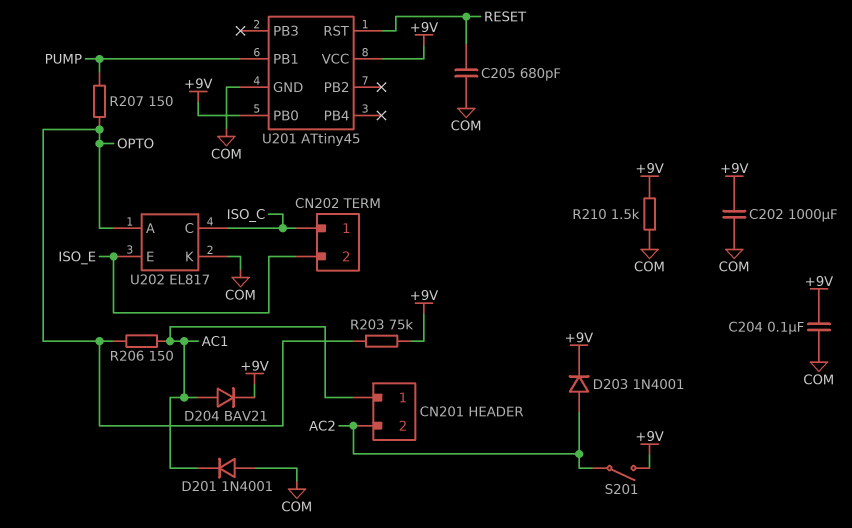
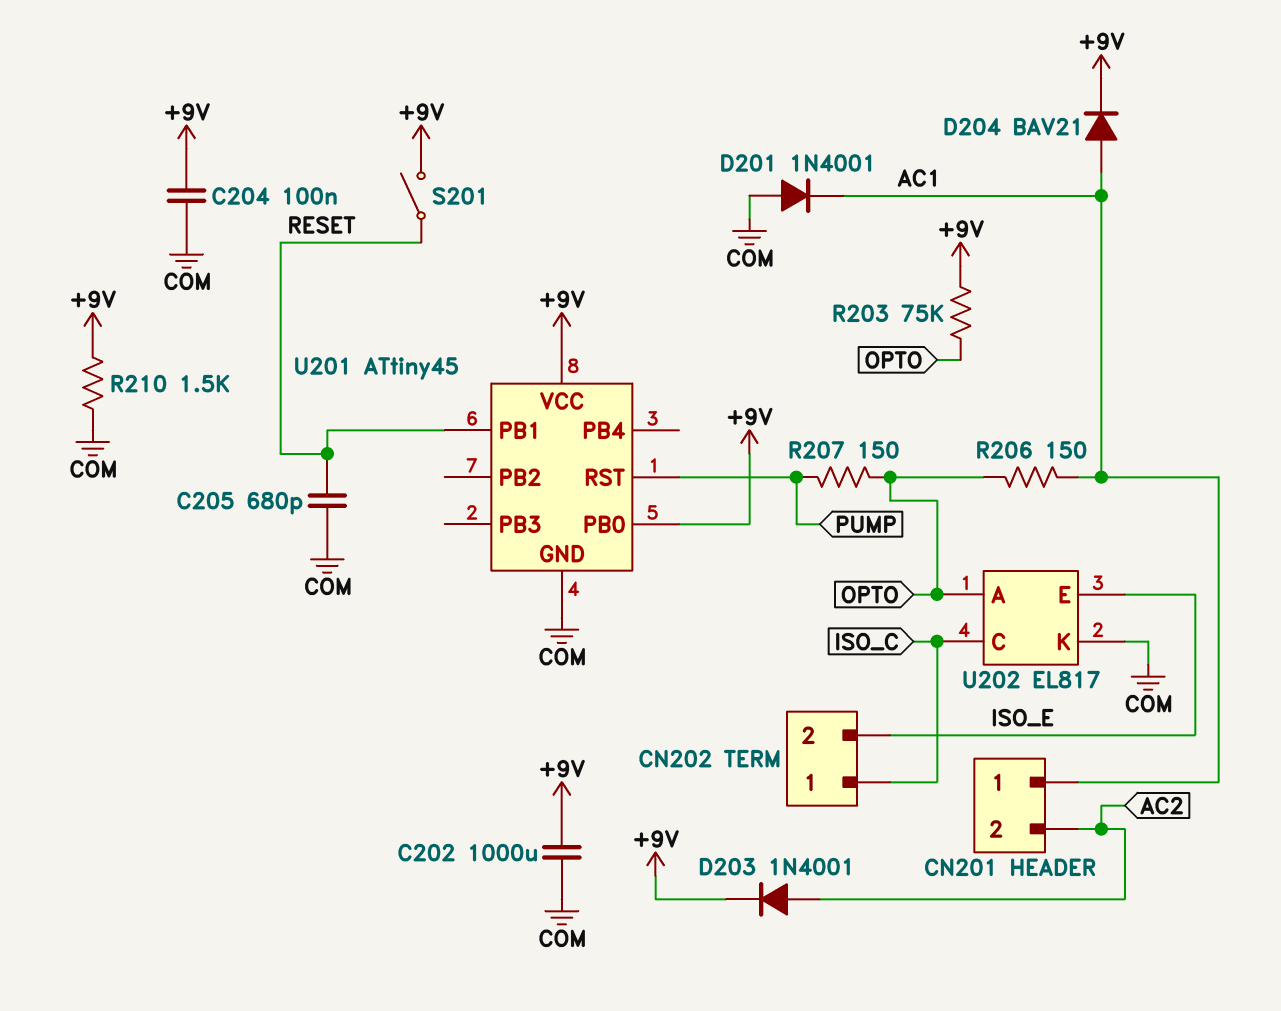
S201: switch (+9V, AC2) -> switch (+9V, RESET)
U201 pin PB1: PUMP -> RESET
U201 pin RST: RESET -> PUMP

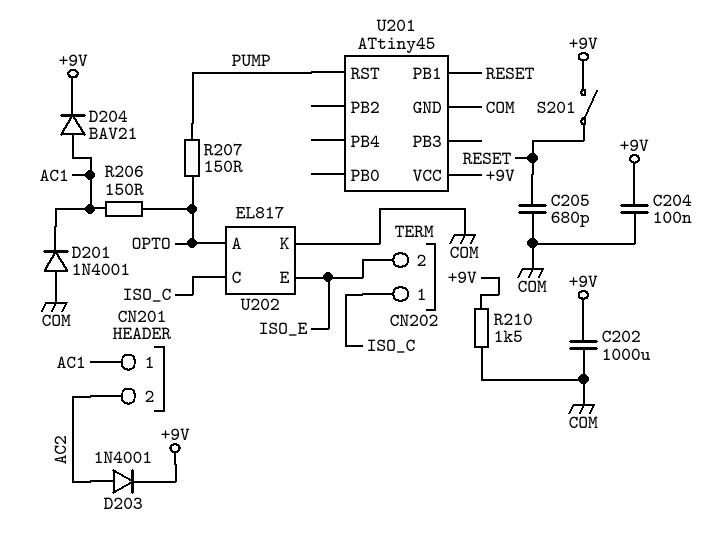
R203: 75k (+9V, OPTO) -> none
U201 pin PB0: +9V -> none

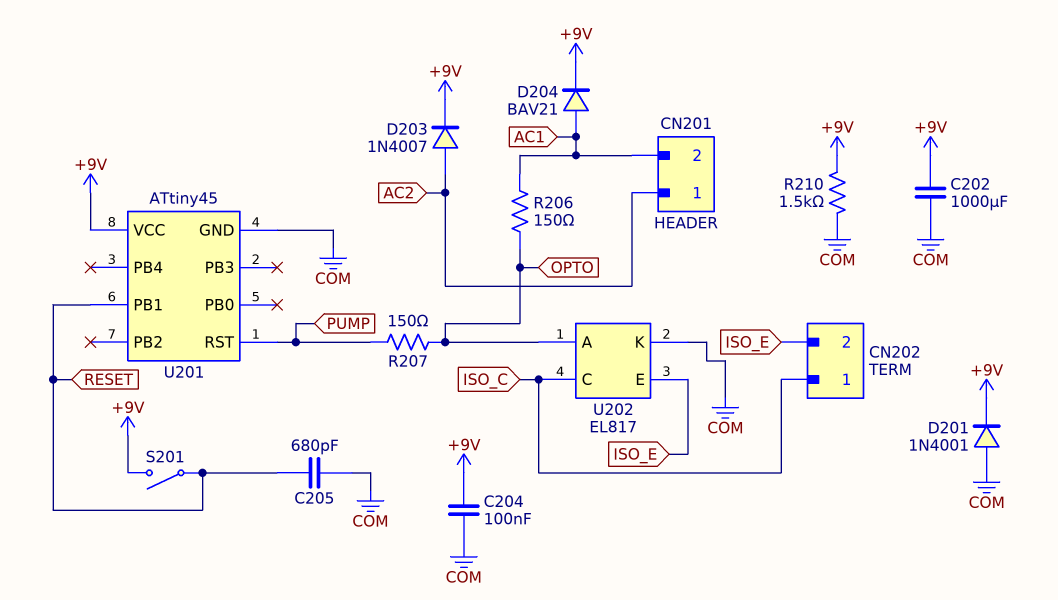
CN201 pin 1: AC1 -> AC2
CN201 pin 2: AC2 -> AC1
D201: diode 1N4001 (A COM, K AC1) -> diode 1N4001 (A COM, K +9V)
D203: diode 1N4001 (A AC2, K +9V) -> diode 1N4007 (A AC2, K +9V)

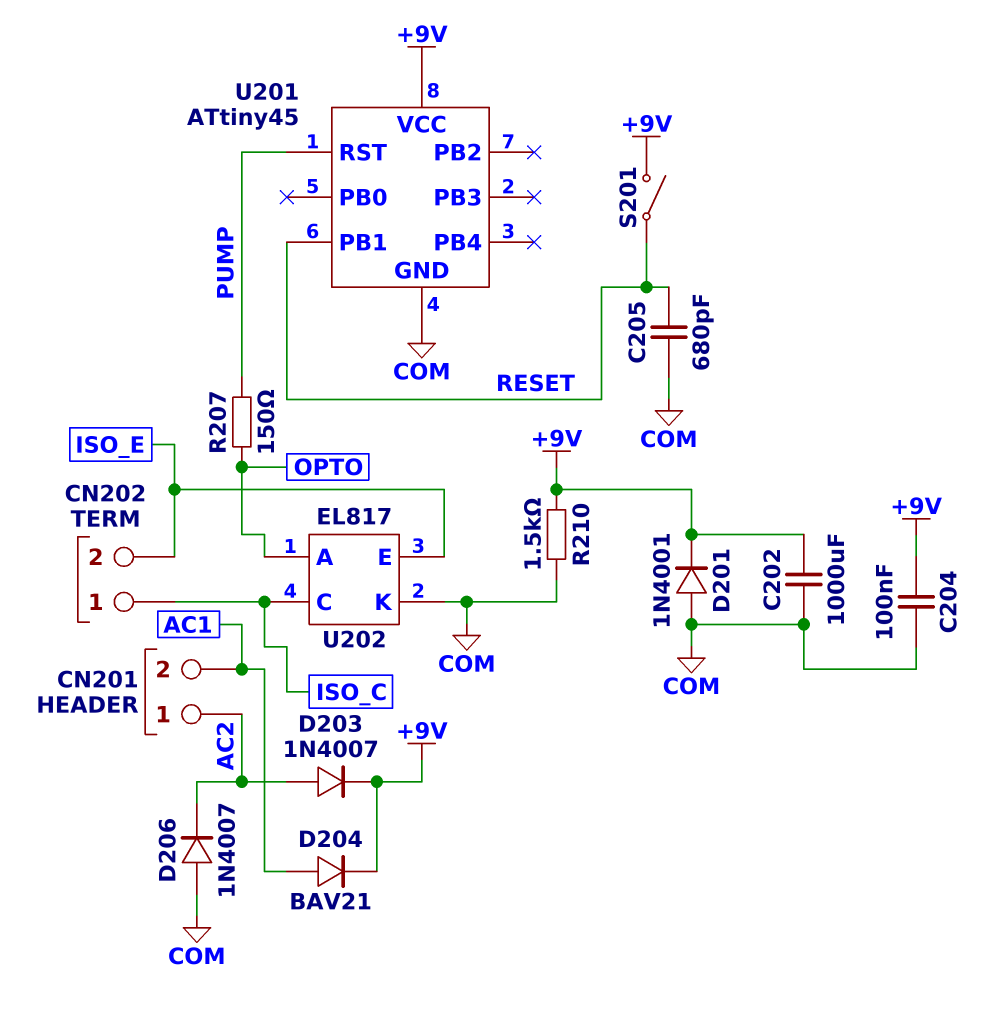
D206: none -> diode 1N4007 (A COM, K AC2)
R206: 150 (AC1, OPTO) -> none

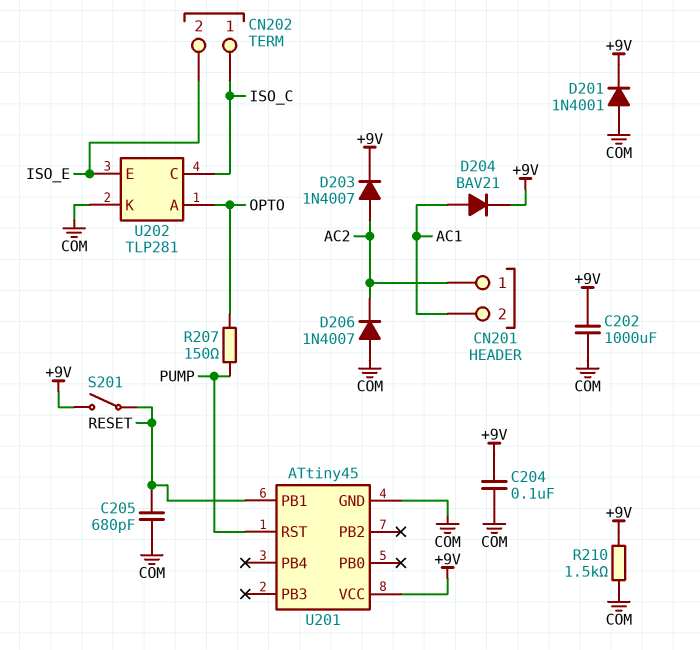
U202: EL817 -> TLP281

